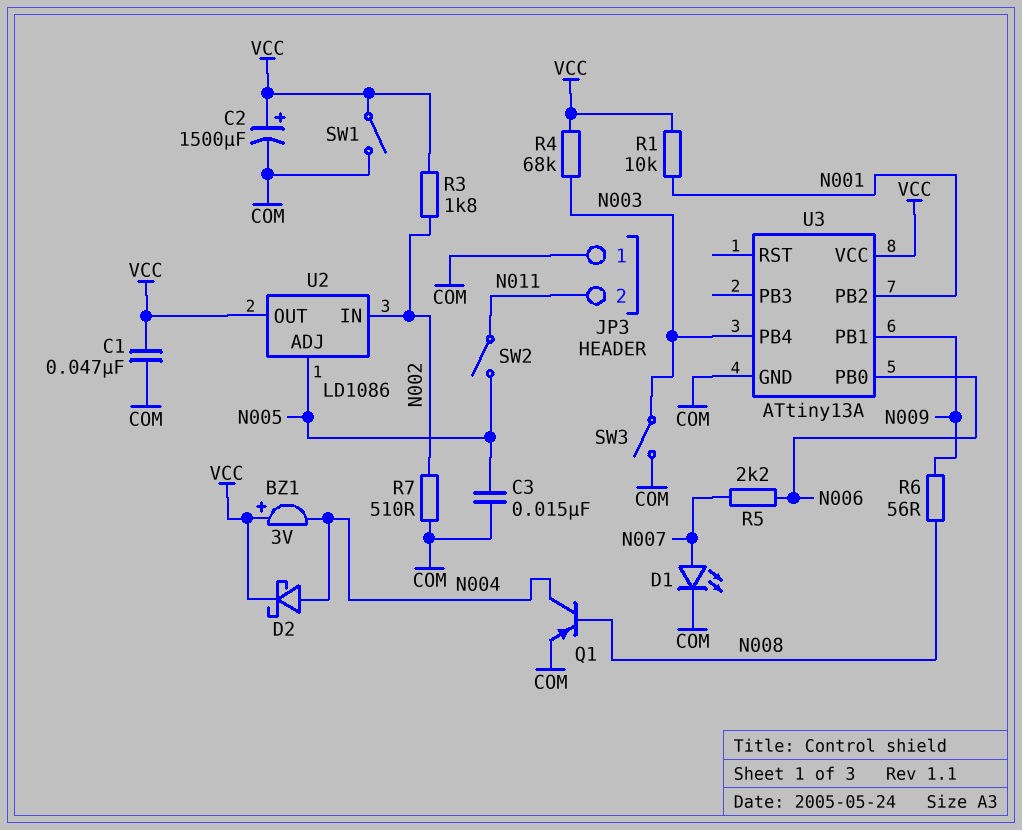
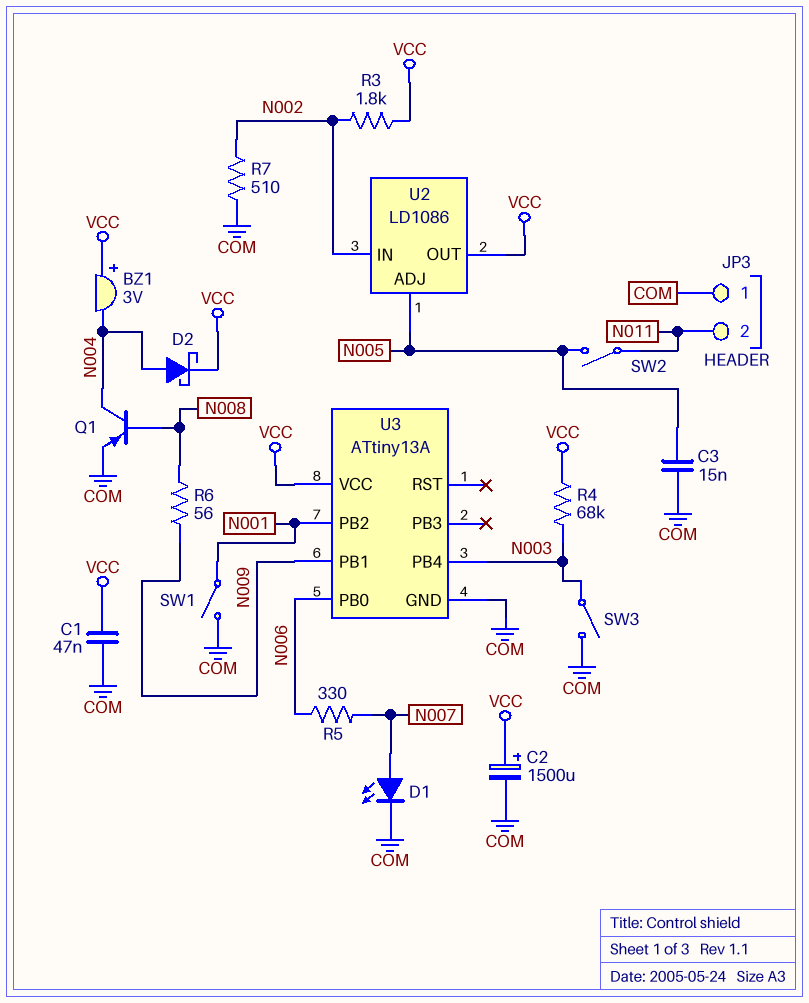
R1: 10k (N001, VCC) -> none
R5: 2.2k (N006, N007) -> 330 (N006, N007)
SW1: switch (COM, VCC) -> switch (COM, N001)

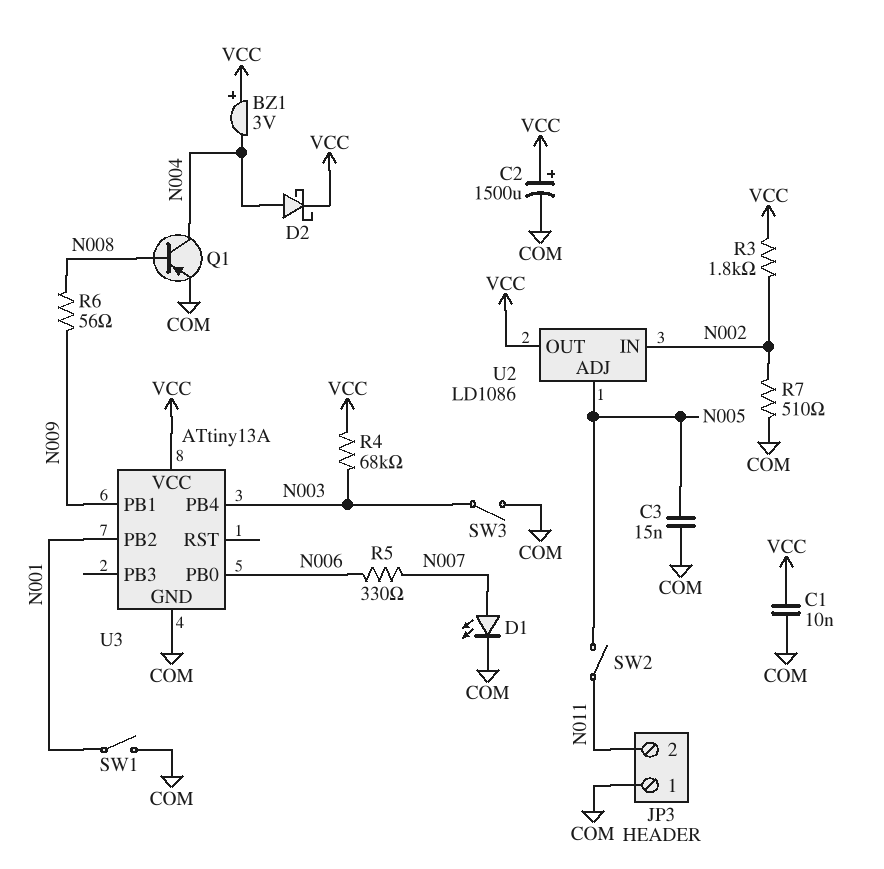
C1: 47nF (COM, VCC) -> 10nF (COM, VCC)

